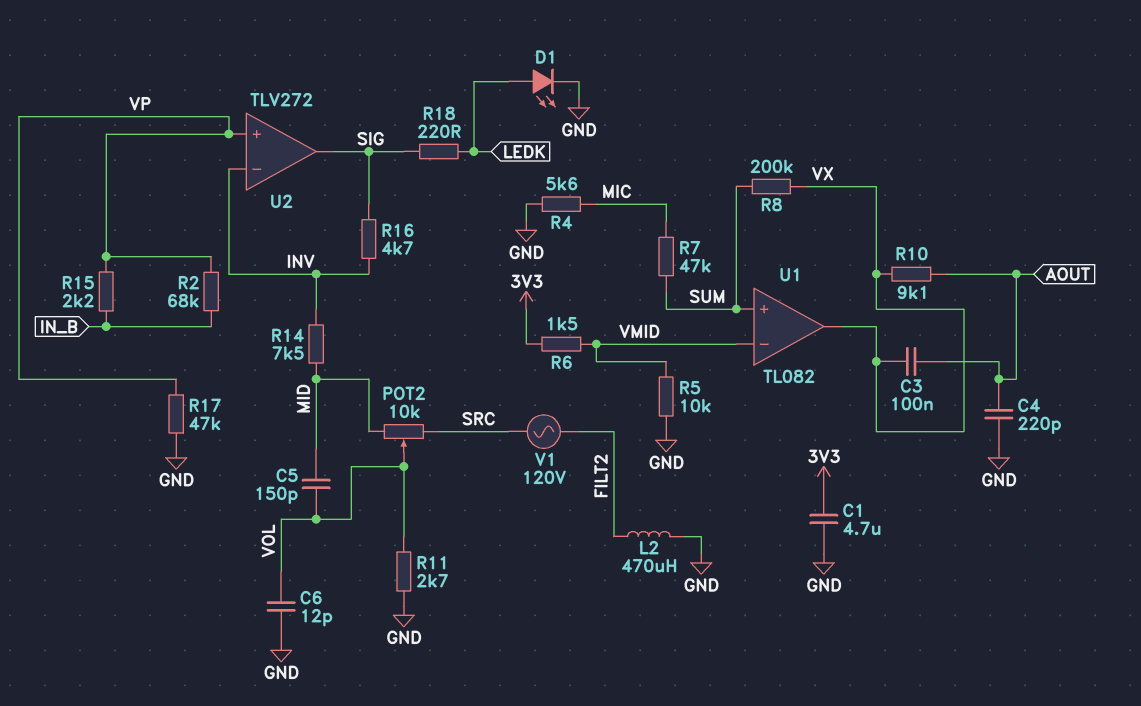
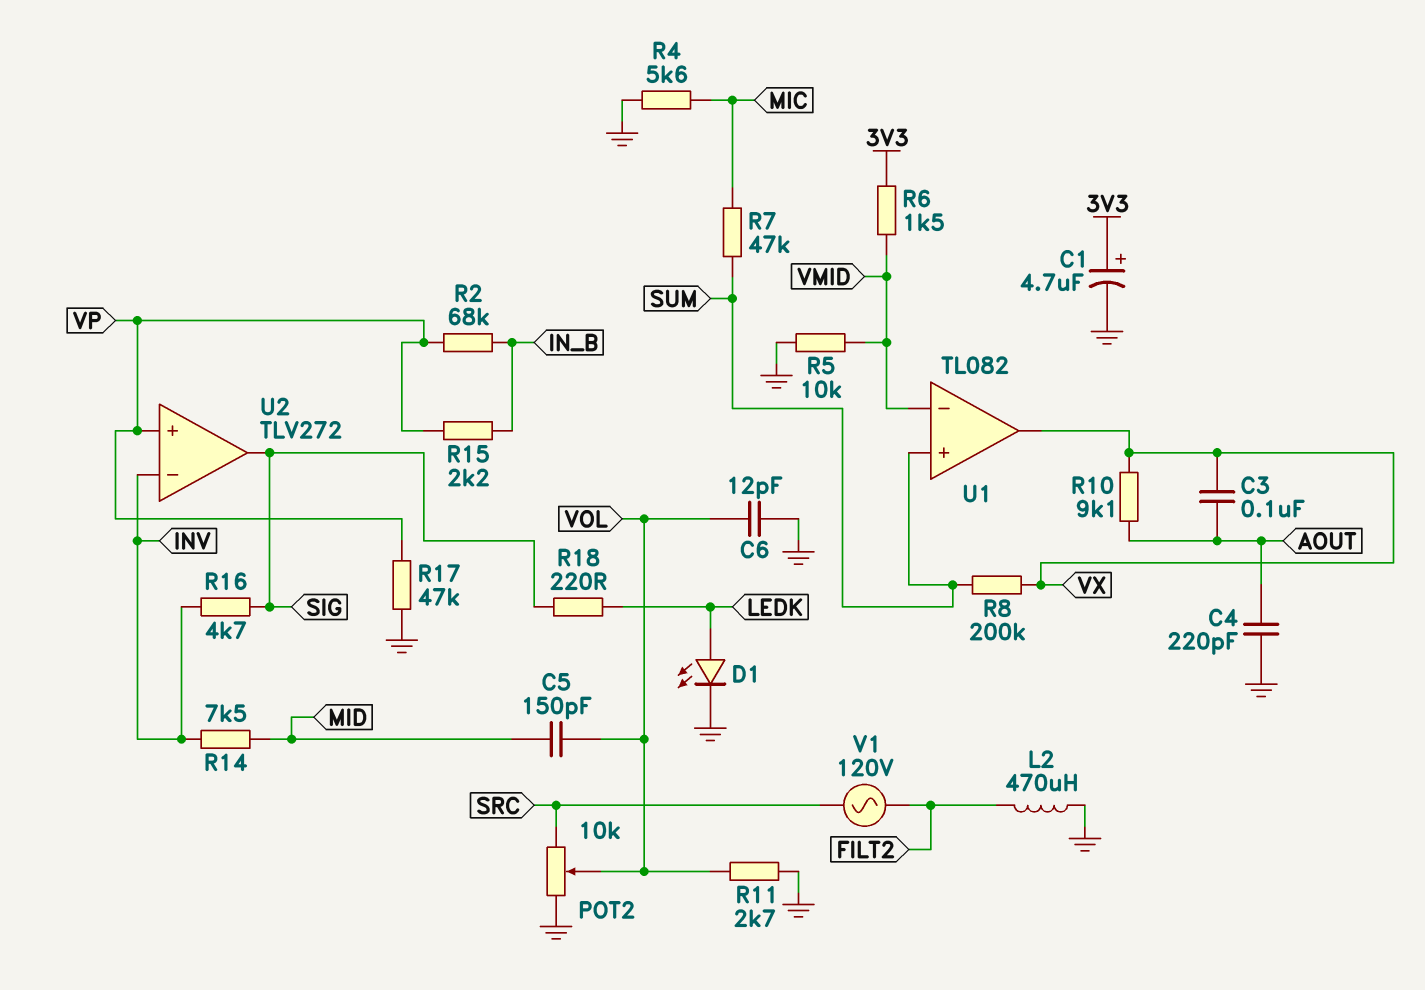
C1: 4.7uF (3V3, GND) -> 4.7uF (plus 3V3, minus GND)
POT2: 10k (MID, SRC, wiper VOL) -> 10k (GND, SRC, wiper VOL)

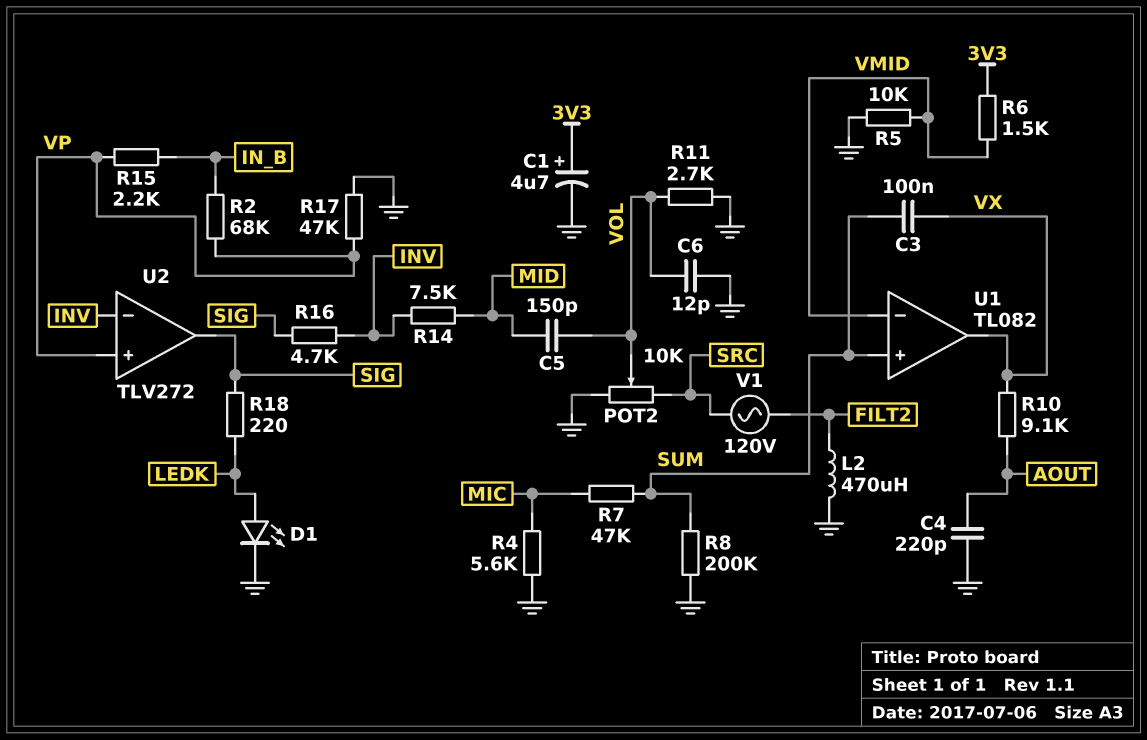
C3: 100nF (AOUT, VX) -> 100nF (SUM, VX)
R8: 200k (SUM, VX) -> 200k (GND, SUM)

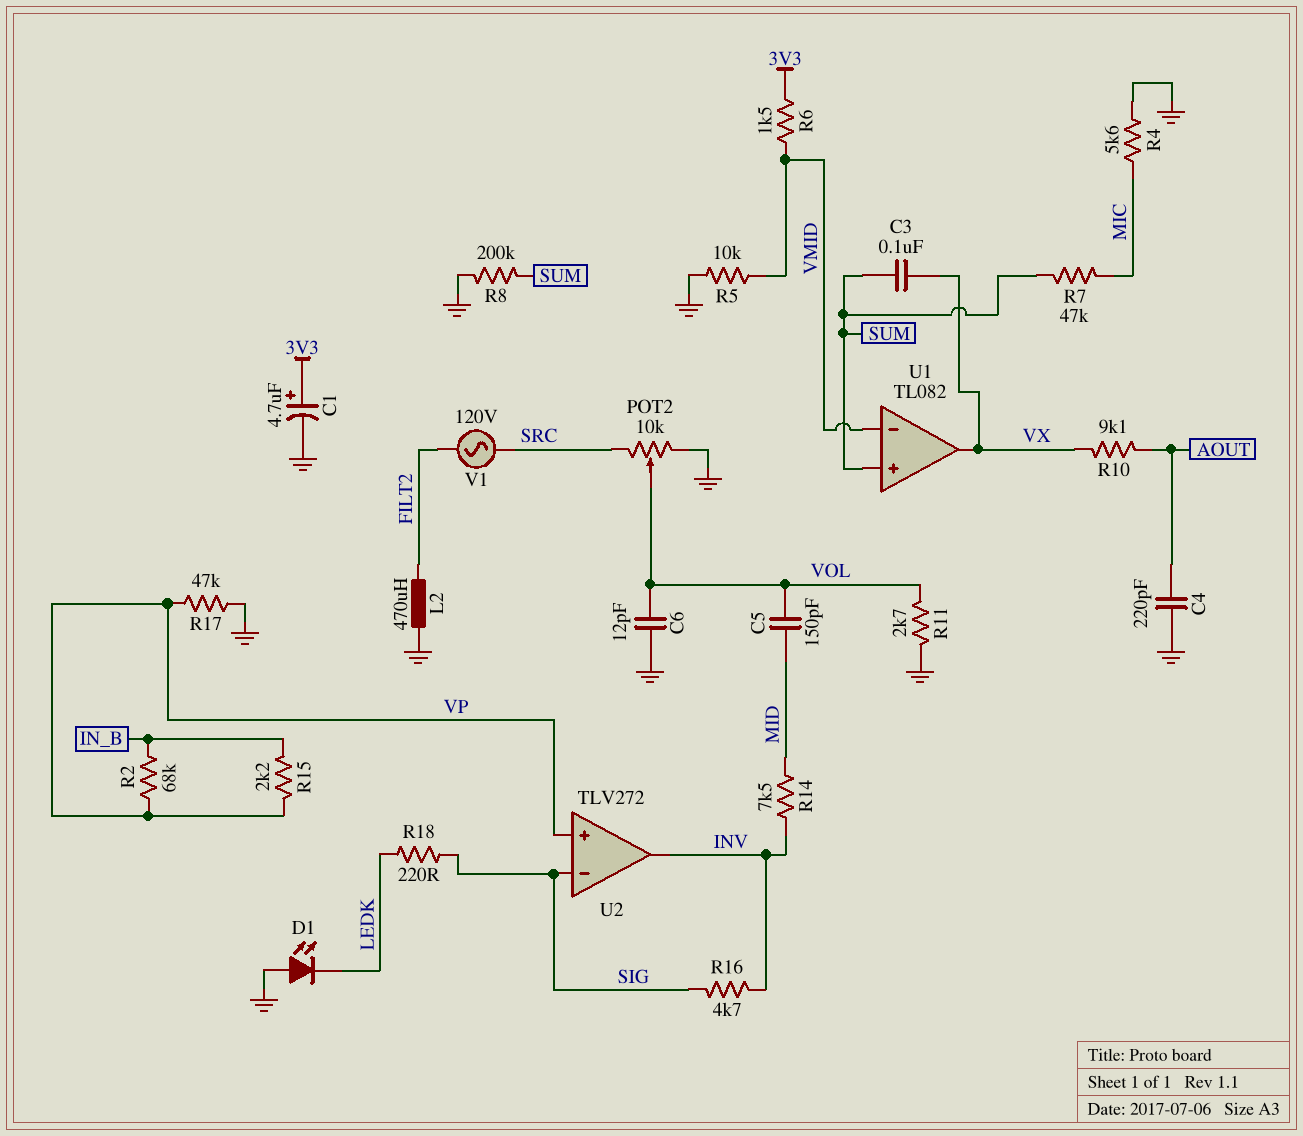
D1: LED (A LEDK, K GND) -> LED (A GND, K LEDK)
U2 pin in-: INV -> SIG
U2 pin out: SIG -> INV

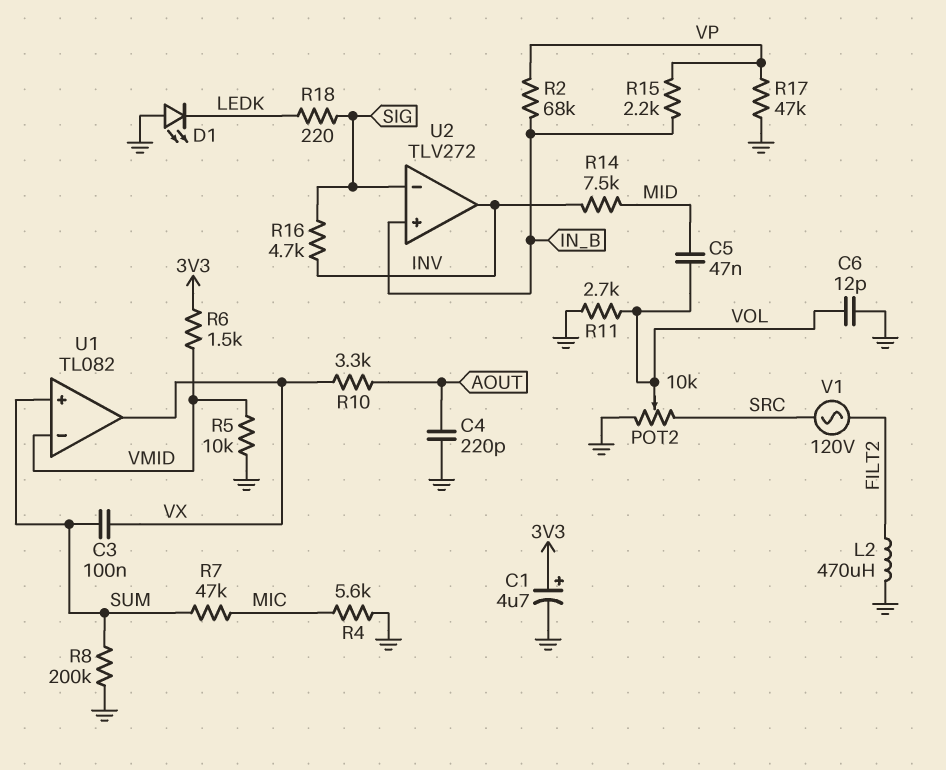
C5: 150pF (MID, VOL) -> 47nF (MID, VOL)
R10: 9.1k (AOUT, VX) -> 3.3k (AOUT, VX)
U2 pin in+: VP -> IN_B

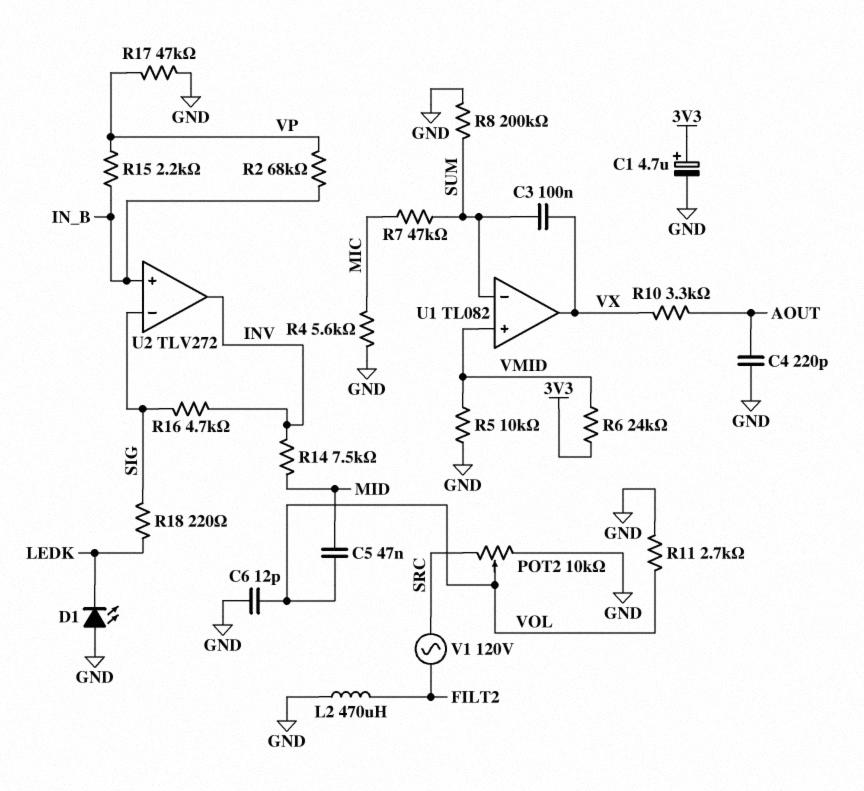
R6: 1.5k (3V3, VMID) -> 24k (3V3, VMID)
U1 pin in+: SUM -> VMID
U1 pin in-: VMID -> SUM

